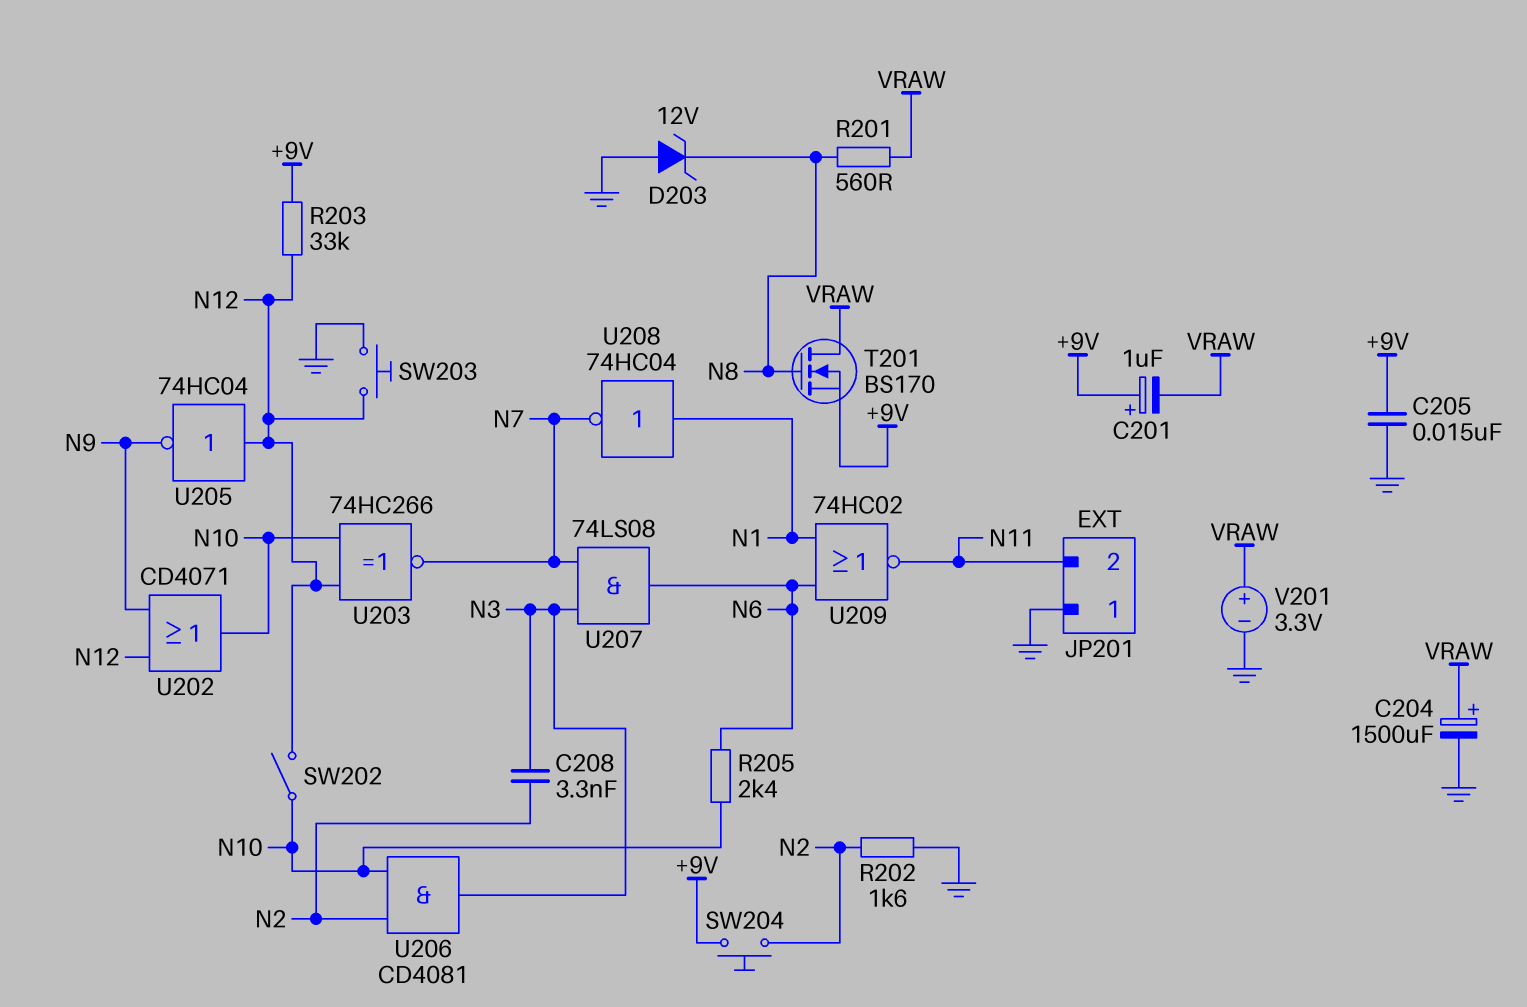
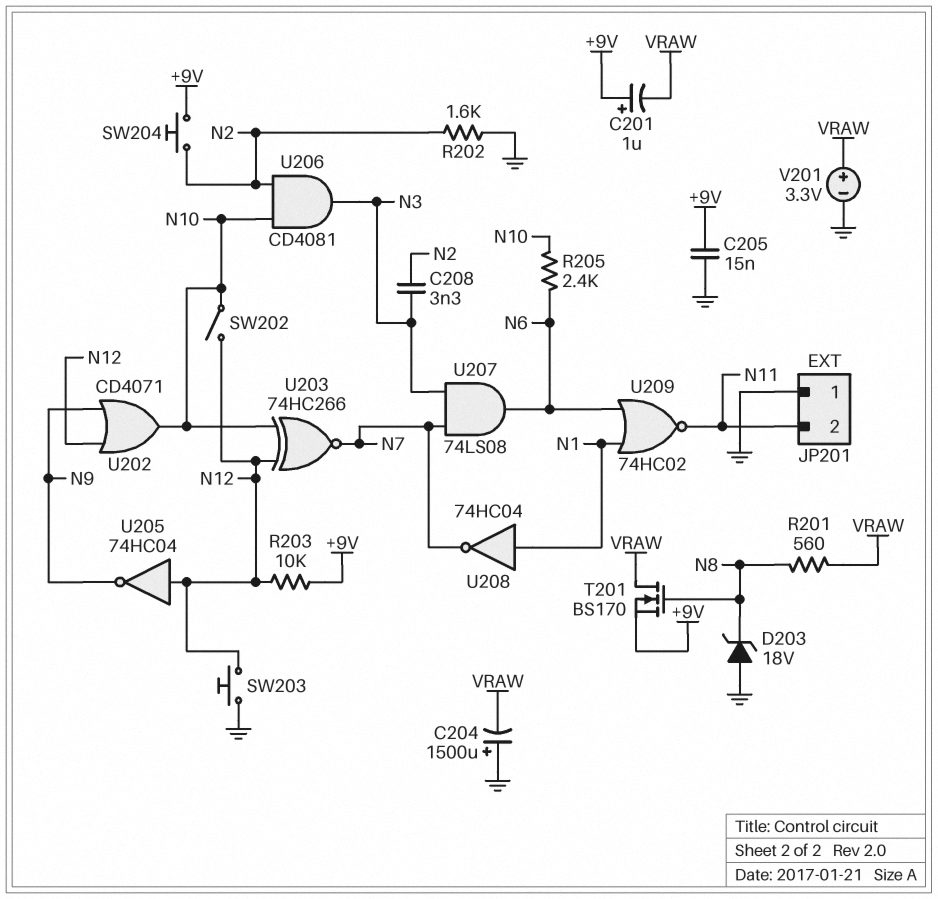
C204: 1500uF (plus VRAW, minus GND) -> 1500uF (plus GND, minus VRAW)
D203: zener 12V (A GND, K N8) -> zener 18V (A GND, K N8)
R203: 33k (+9V, N12) -> 10k (+9V, N12)

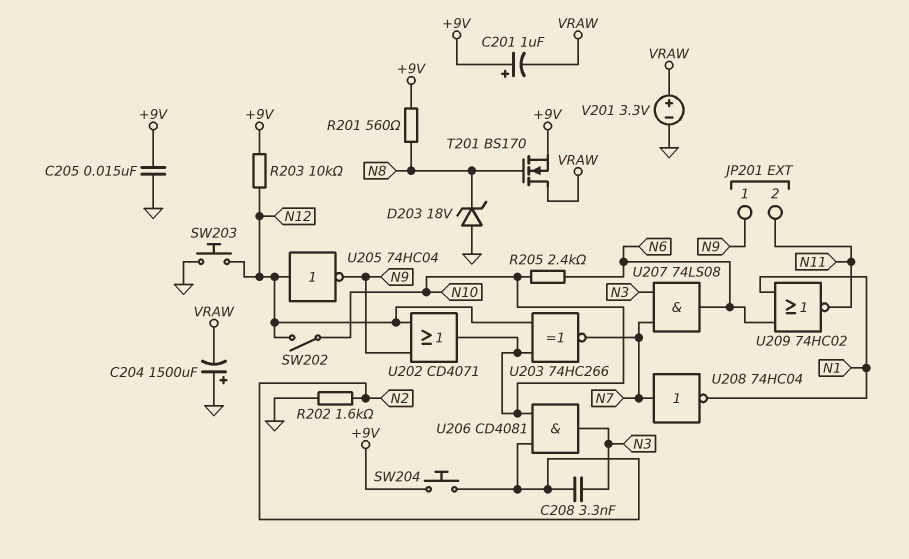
JP201 pin 1: GND -> N9
R201: 560 (N8, VRAW) -> 560 (+9V, N8)
U208: NOT 74HC04 (in N1, out N7) -> NOT 74HC04 (in N7, out N1)

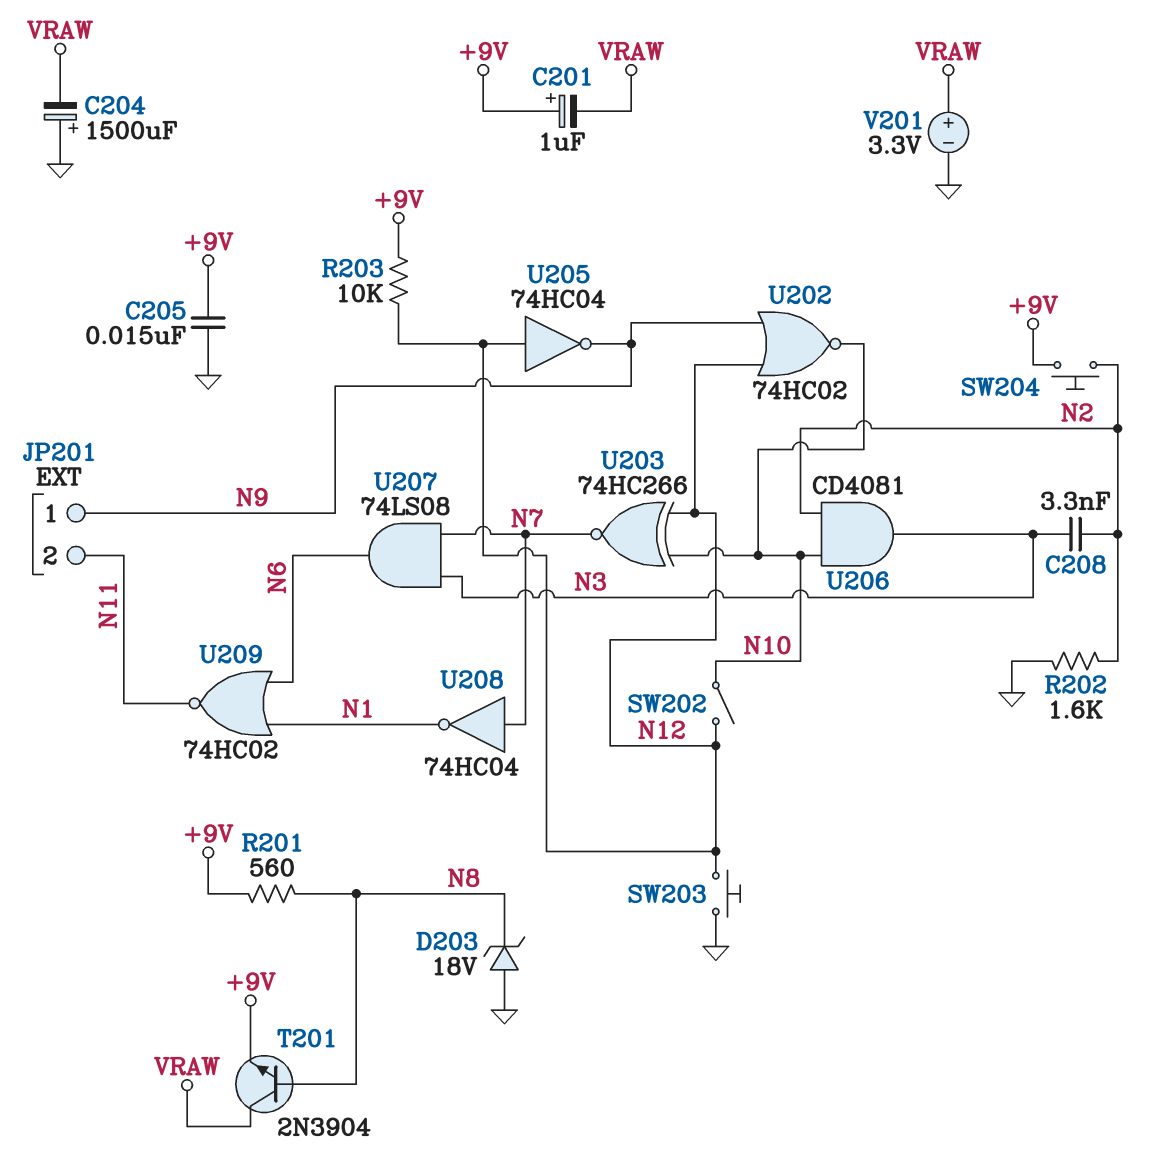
R205: 2.4k (N6, N10) -> none
T201: NMOS BS170 (G N8, D VRAW, S +9V) -> NPN 2N3904 (B N8, C VRAW, E +9V)
U202: OR CD4071 (in N9, in N12, out N10) -> NOR 74HC02 (in N9, in N12, out N10)

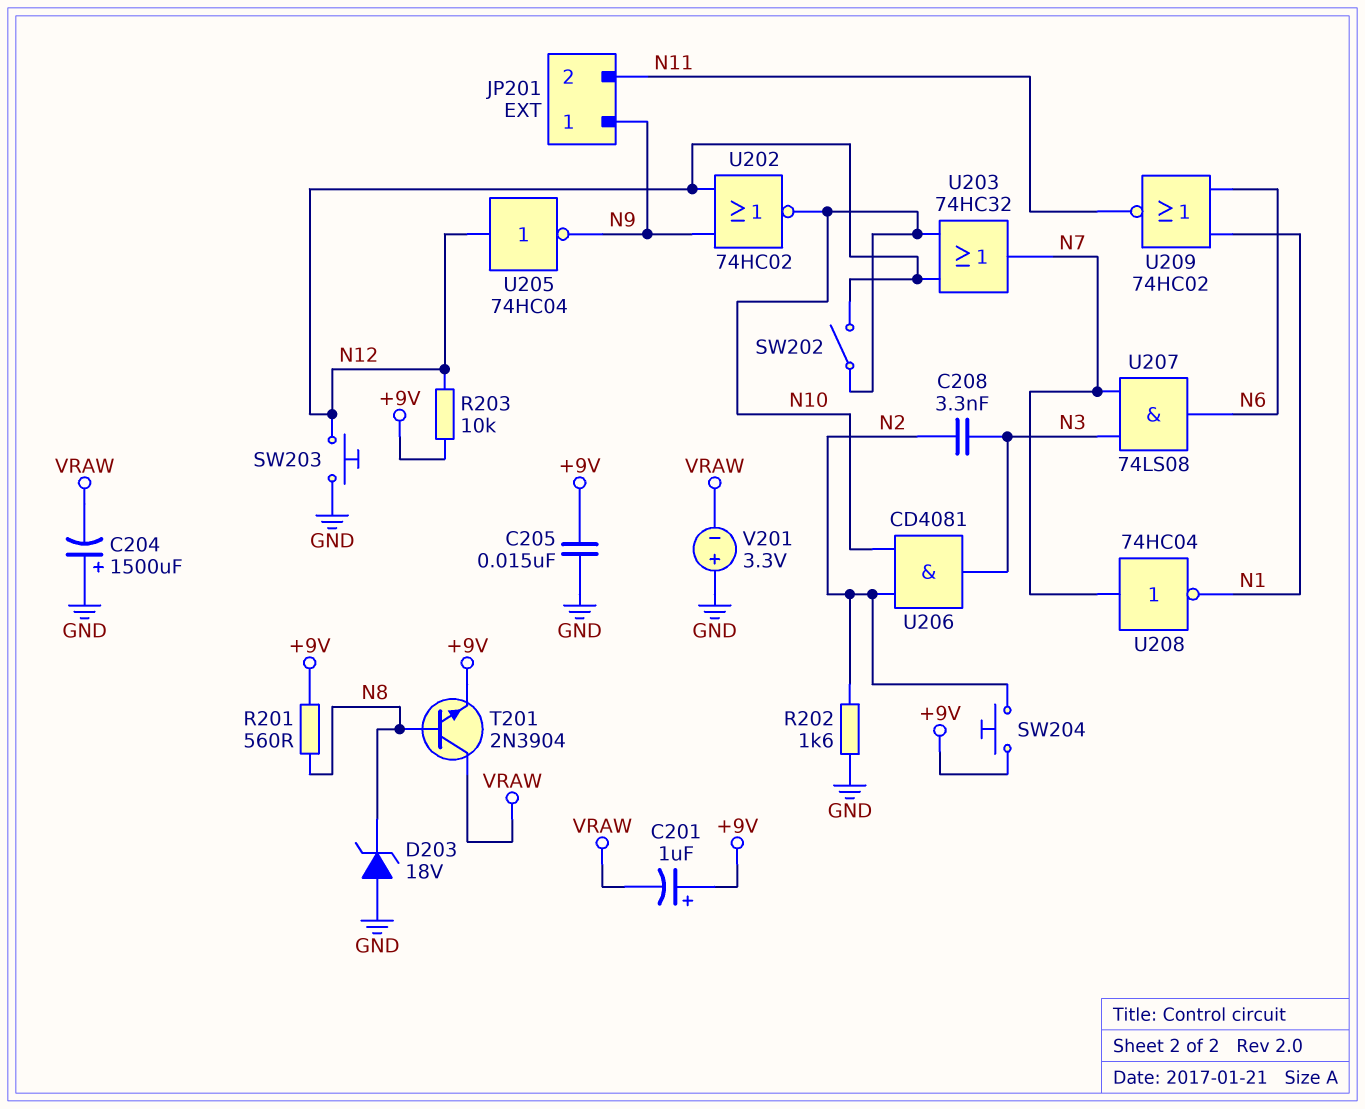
U203: XNOR 74HC266 (in N10, in N12, out N7) -> OR 74HC32 (in N10, in N12, out N7)
V201: 3.3V (plus VRAW, minus GND) -> 3.3V (plus GND, minus VRAW)

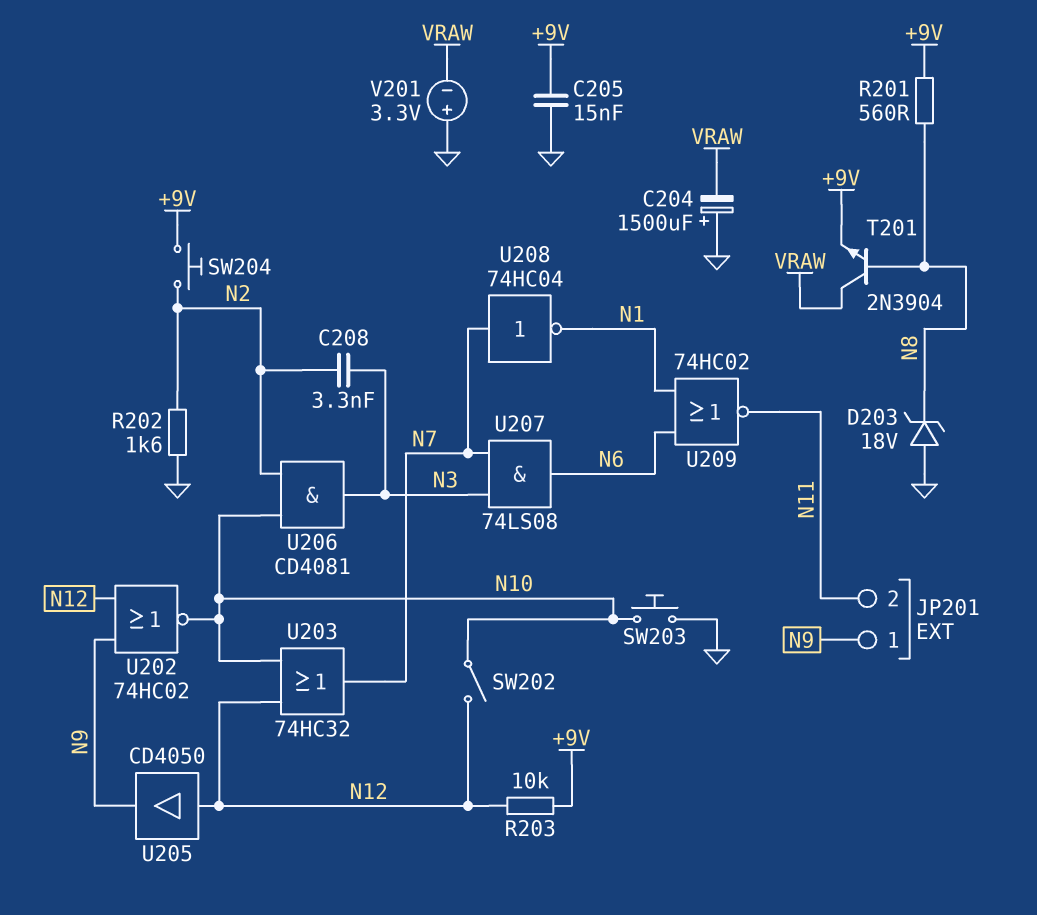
C201: 1uF (plus +9V, minus VRAW) -> none
SW203: button (GND, N12) -> button (GND, N10)
U205: NOT 74HC04 (in N12, out N9) -> buffer CD4050 (in N12, out N9)

